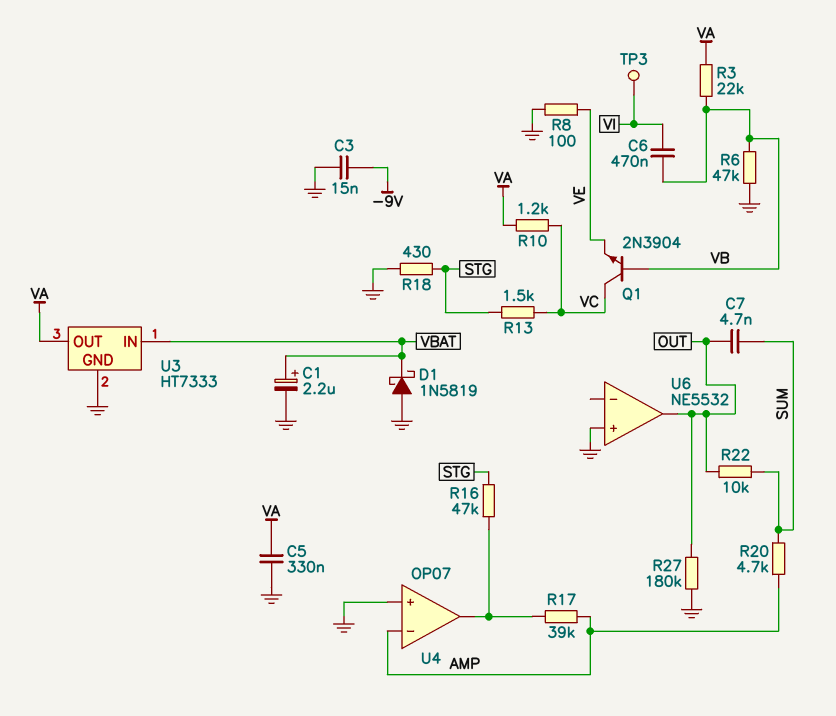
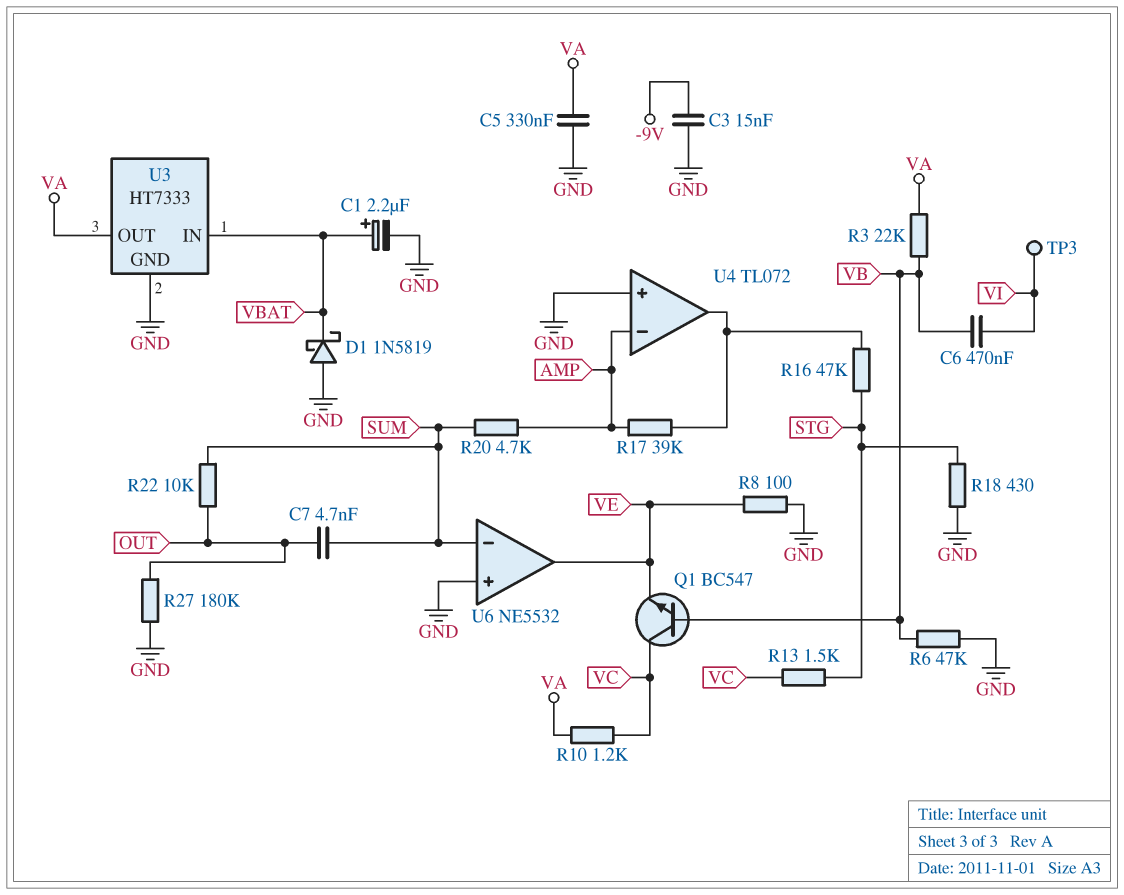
Q1: NPN 2N3904 (B VB, C VC, E VE) -> NPN BC547 (B VB, C VC, E VE)
U4: OP07 -> TL072
U6 pin in-: none -> SUM
U6 pin out: OUT -> VE

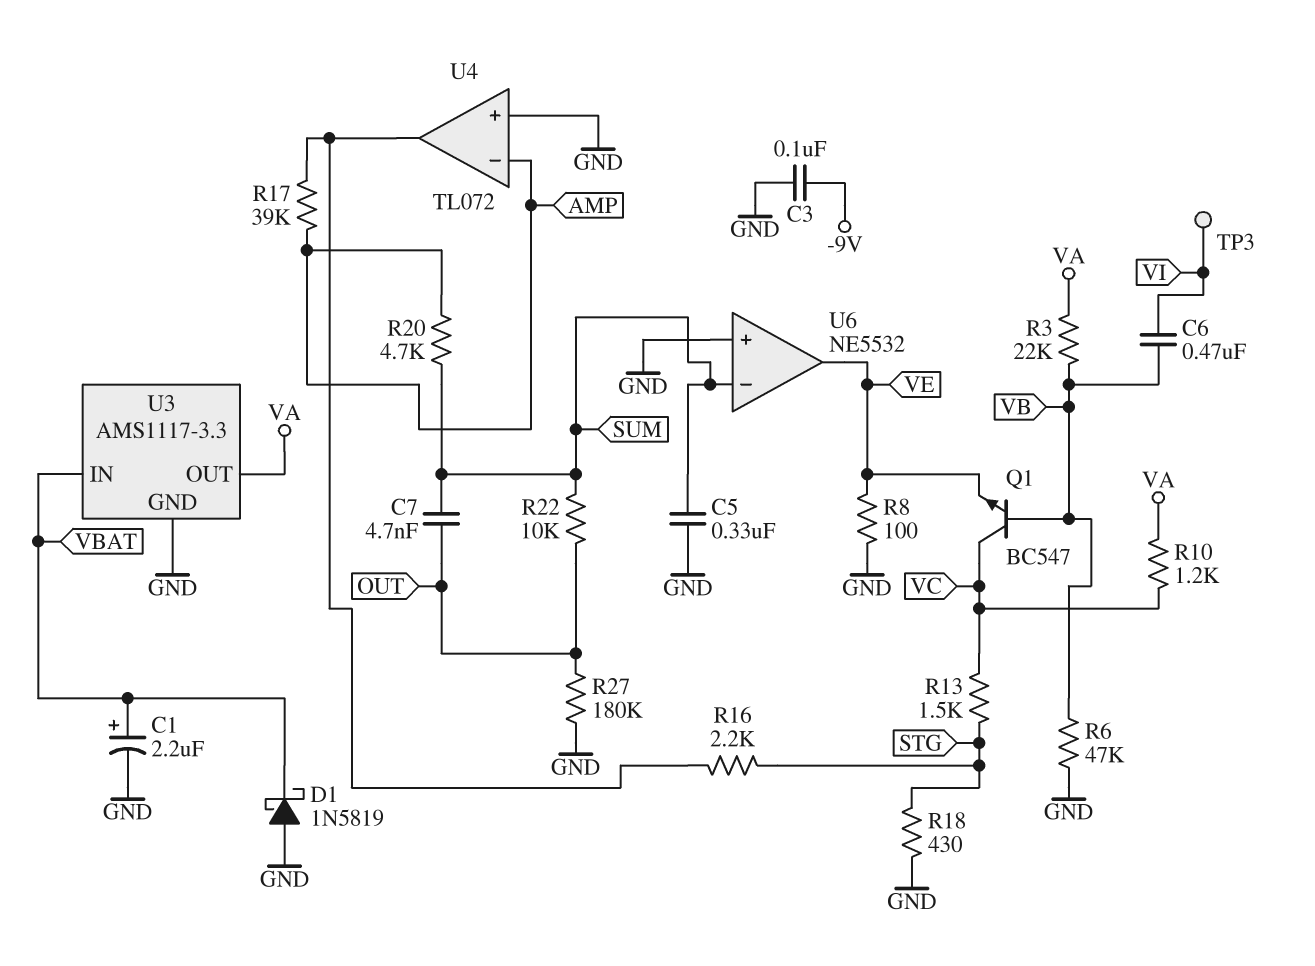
C3: 15nF (-9V, GND) -> 100nF (-9V, GND)
C5: 330nF (GND, VA) -> 330nF (GND, SUM)
R16: 47k (STG, U4/out) -> 2.2k (STG, U4/out)
U3: HT7333 -> AMS1117-3.3

